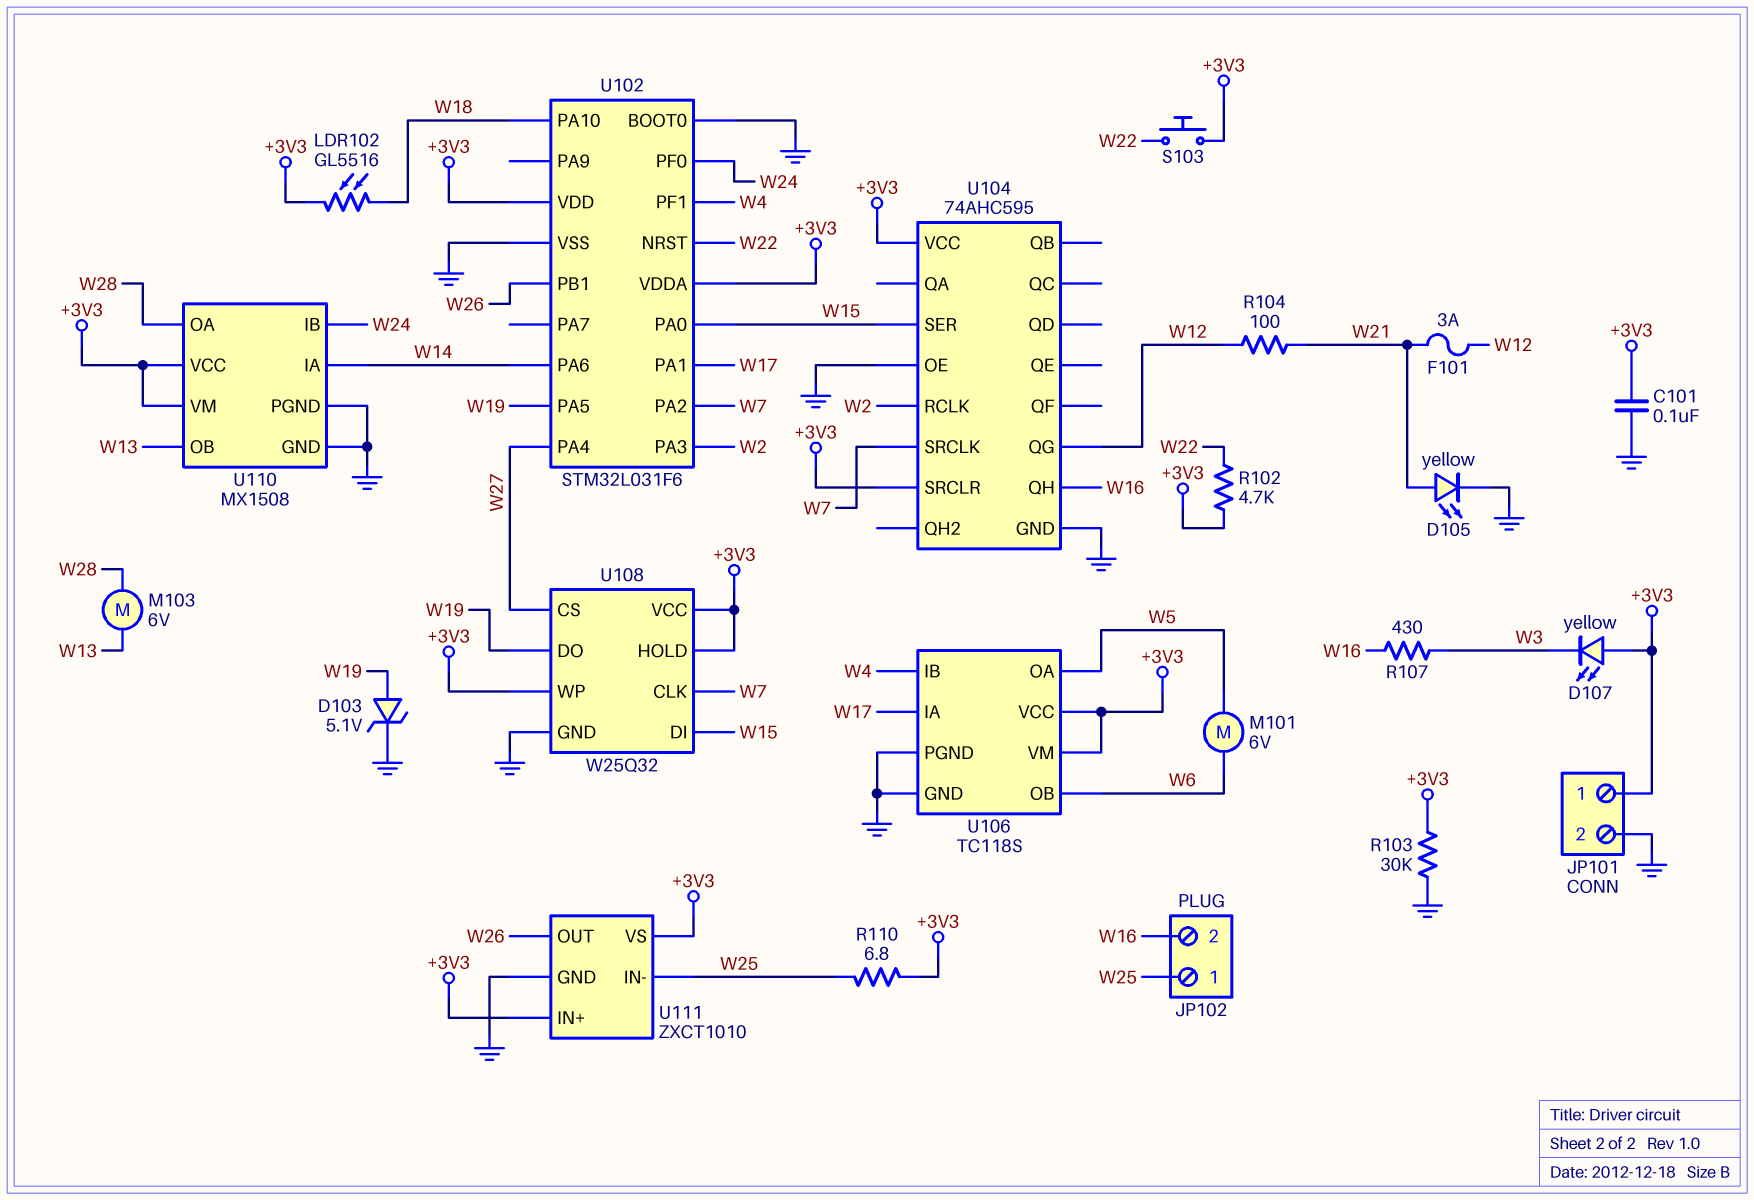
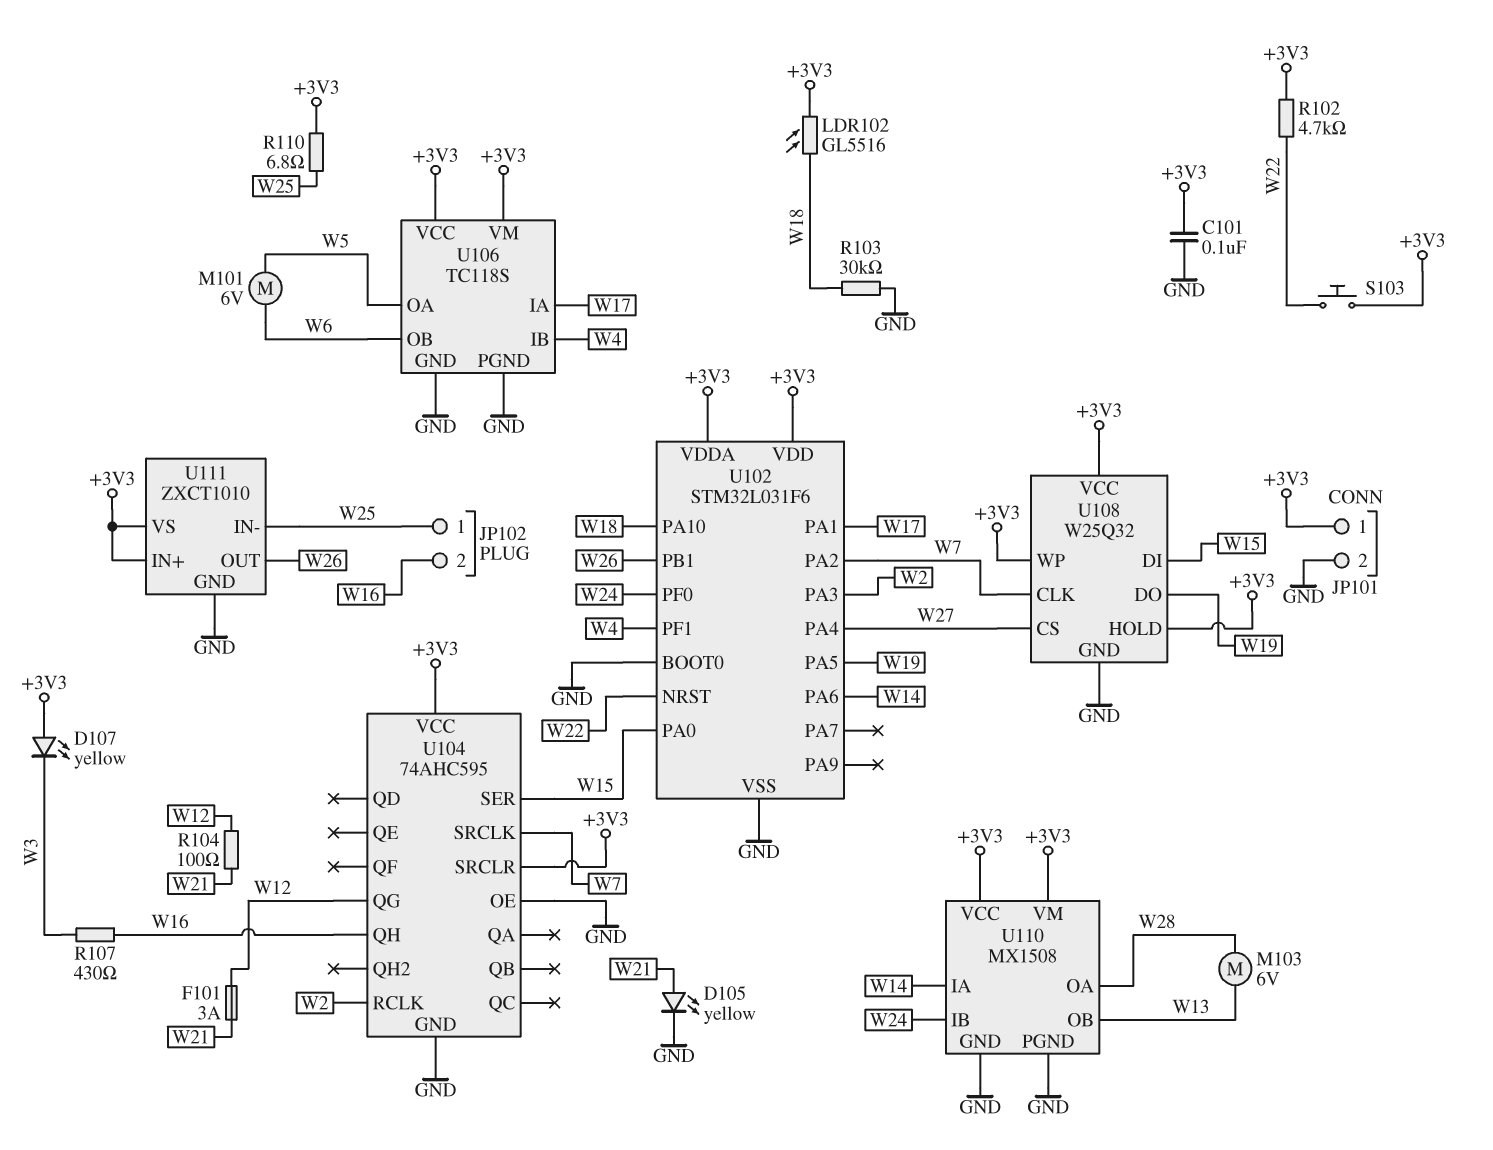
D103: zener 5.1V (A W19, K GND) -> none
R103: 30k (+3V3, GND) -> 30k (GND, W18)

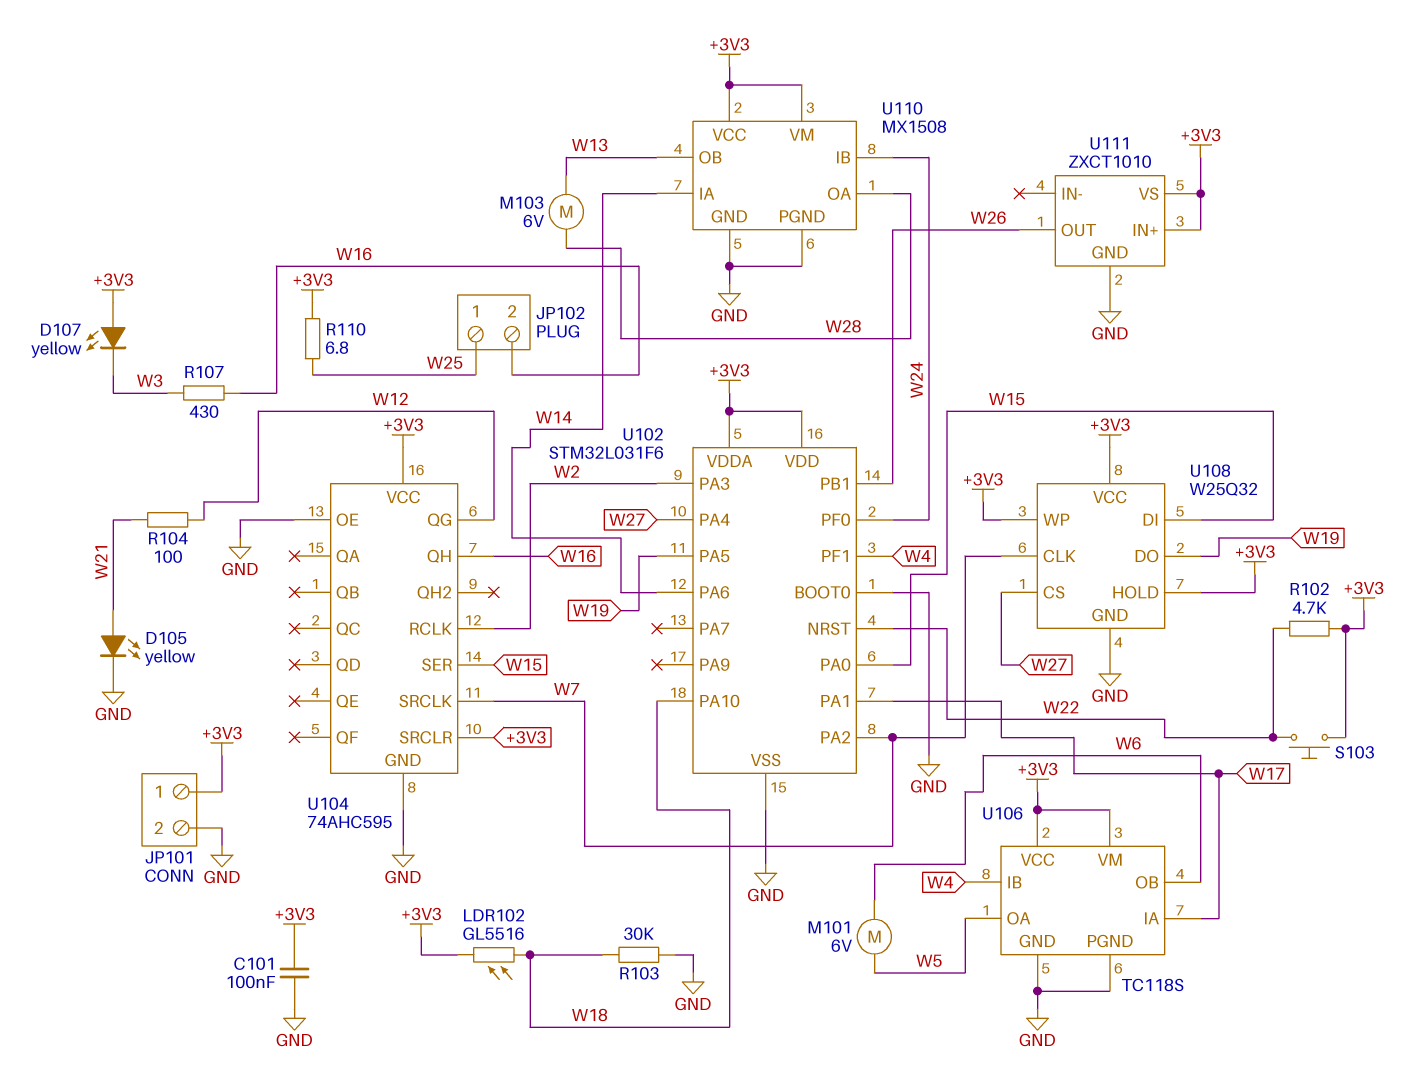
F101: 3A (W12, W21) -> none
U111 pin IN-: W25 -> none

